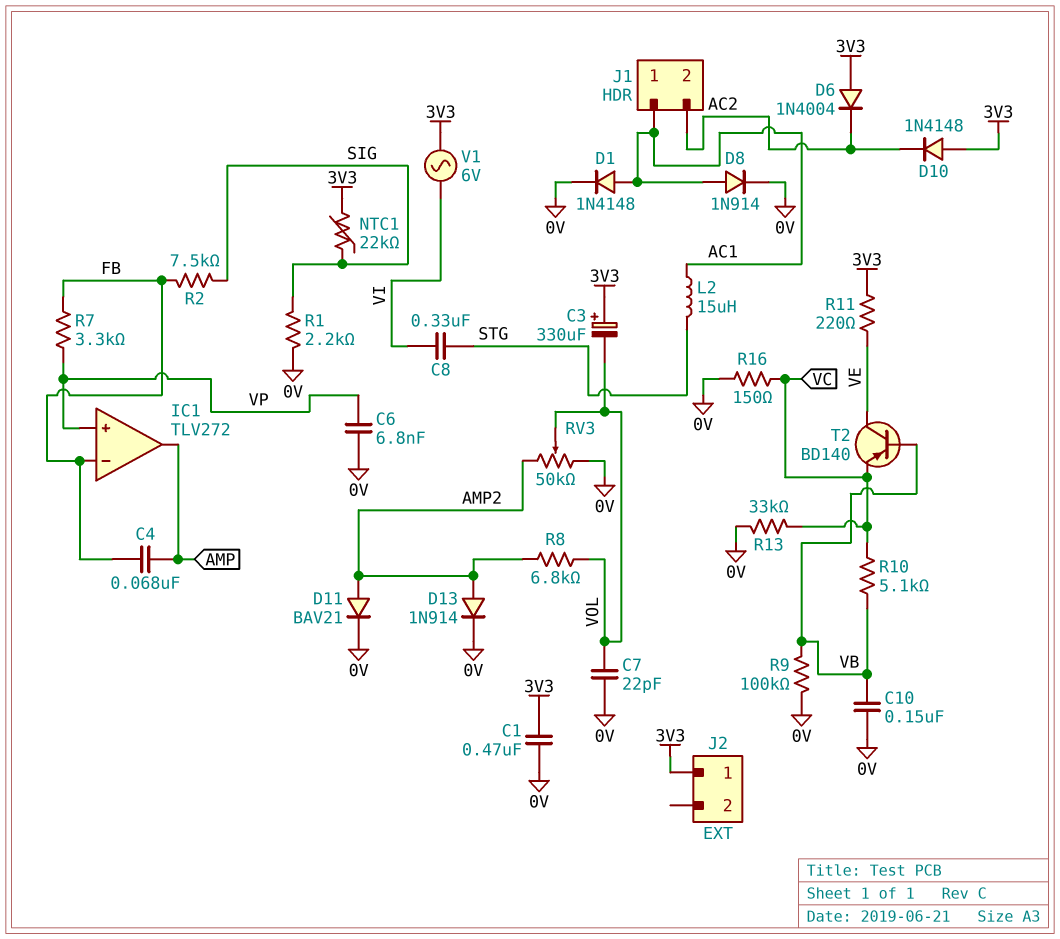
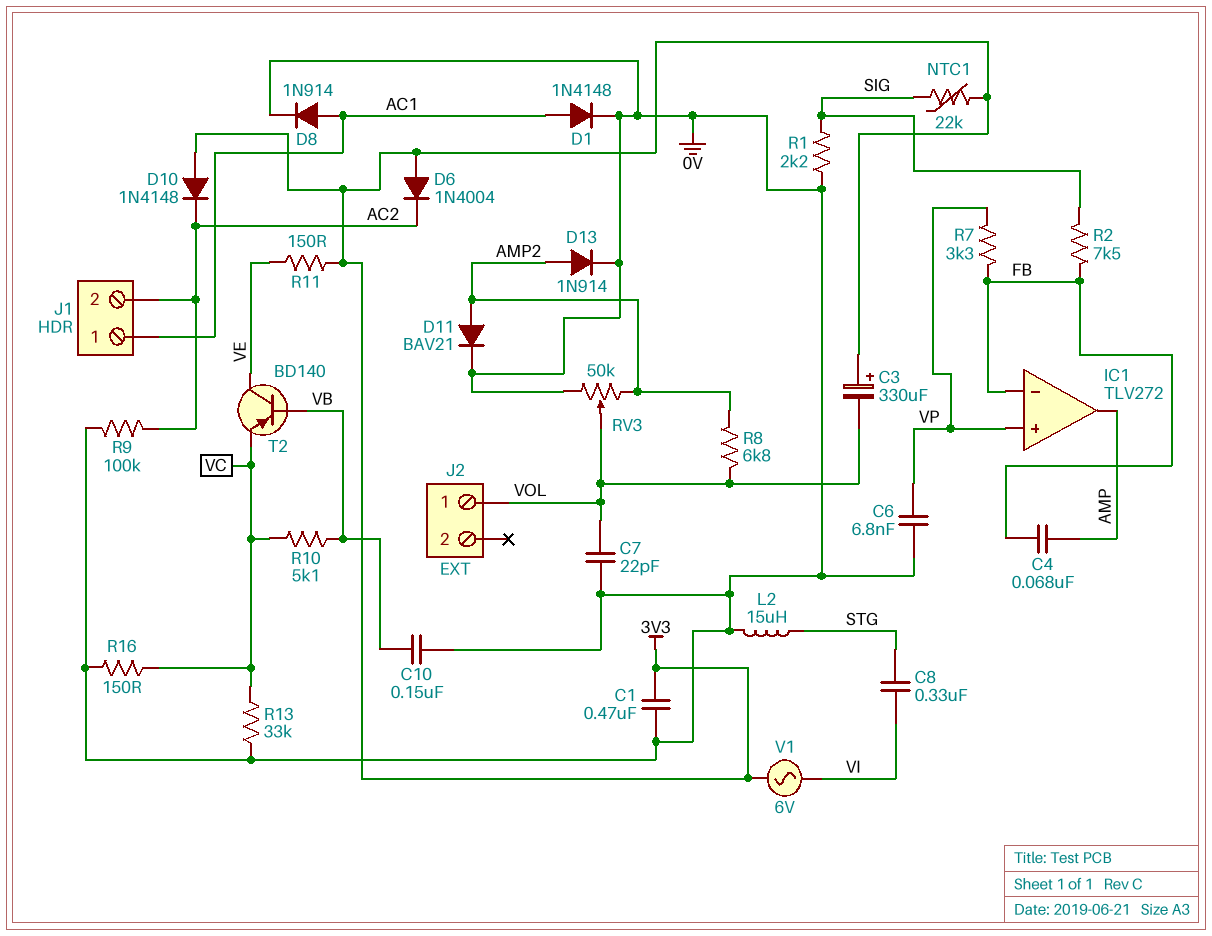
J2 pin 1: 3V3 -> VOL
L2: 15uH (AC1, STG) -> 15uH (0V, STG)
R9: 100k (0V, VB) -> 100k (0V, AC2)
R11: 220 (3V3, VE) -> 150 (3V3, VE)

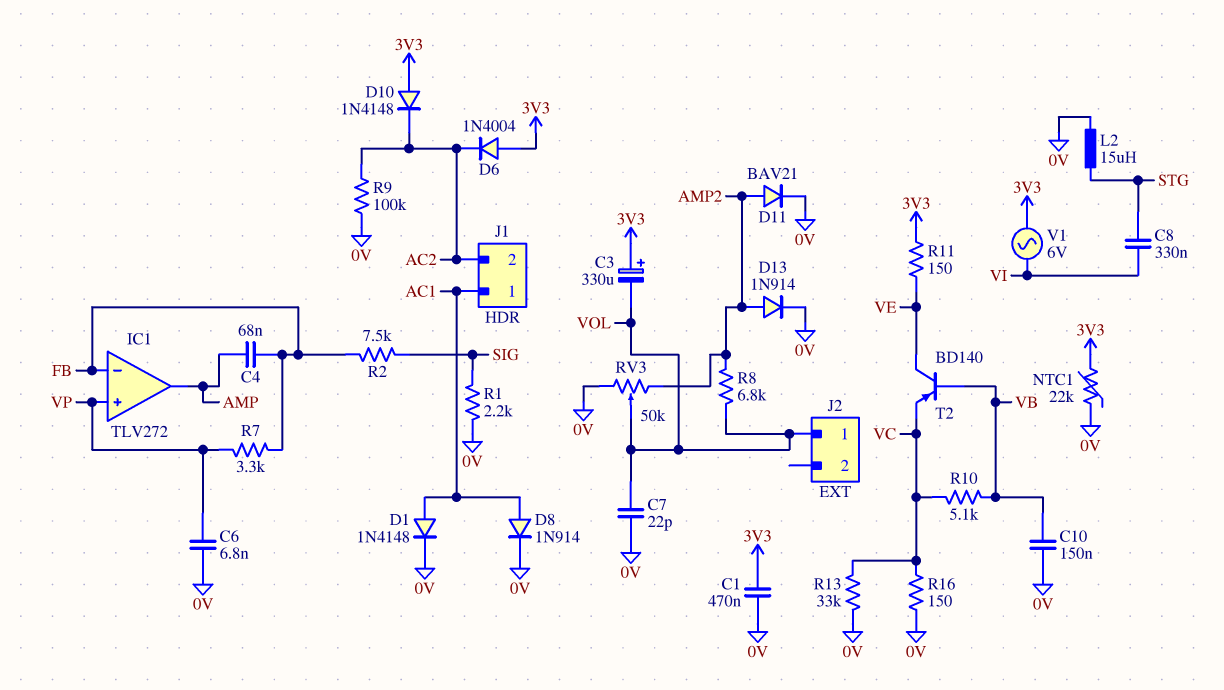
NTC1: 22k (3V3, SIG) -> 22k (0V, 3V3)

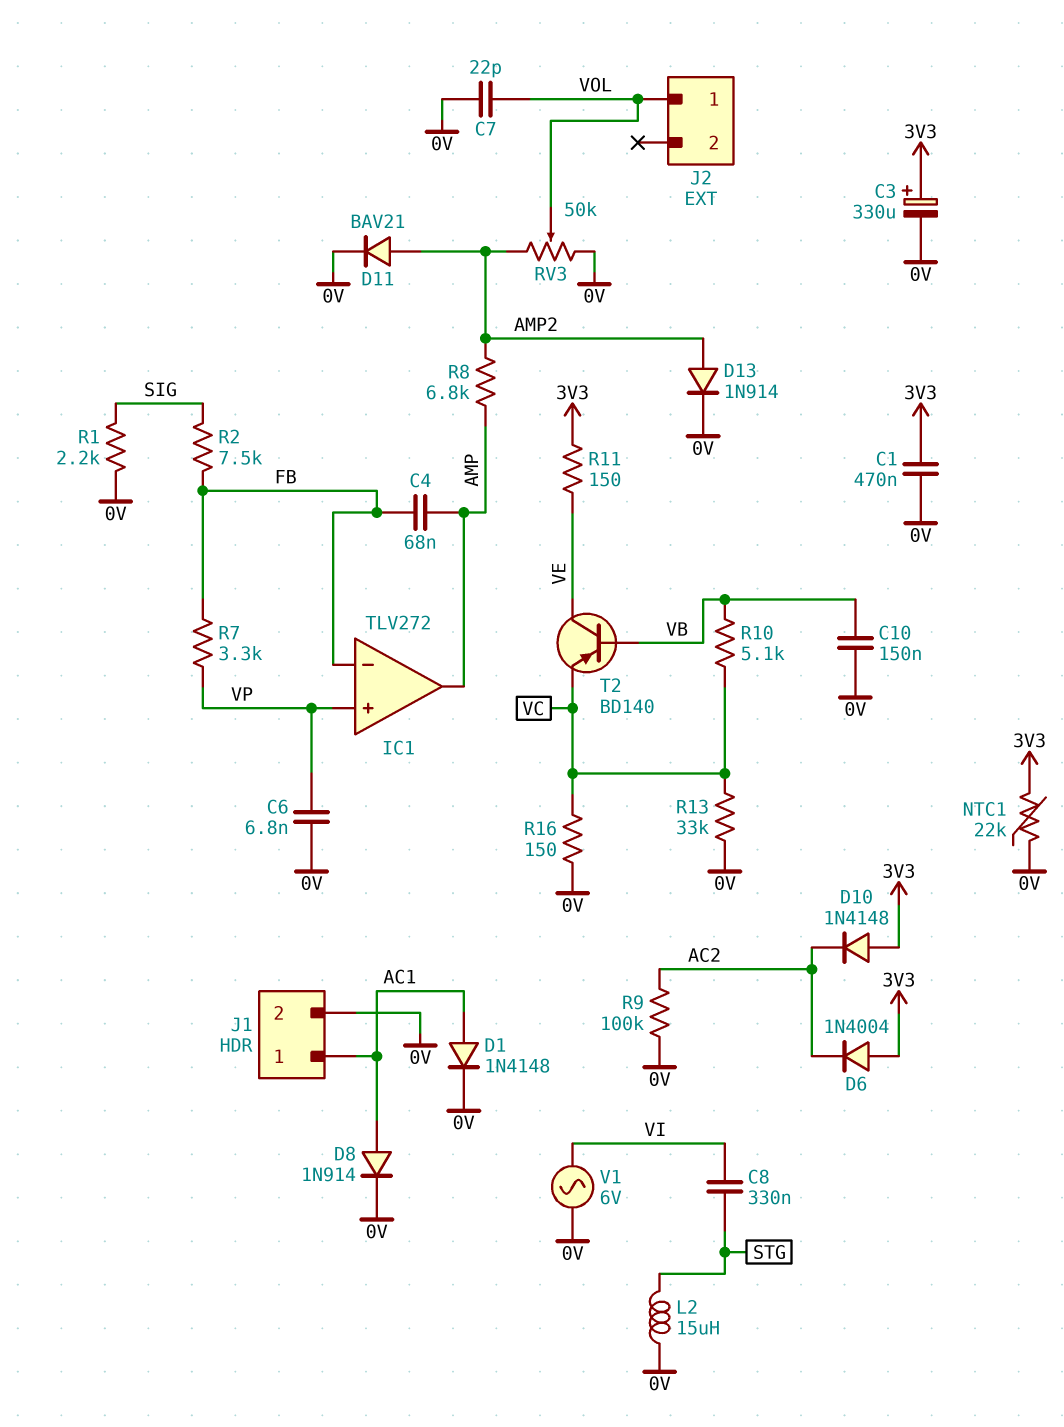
C3: 330uF (plus 3V3, minus VOL) -> 330uF (plus 3V3, minus 0V)
J1 pin 2: AC2 -> 0V
R8: 6.8k (AMP2, VOL) -> 6.8k (AMP, AMP2)
V1: AC 6V (3V3, VI) -> AC 6V (0V, VI)

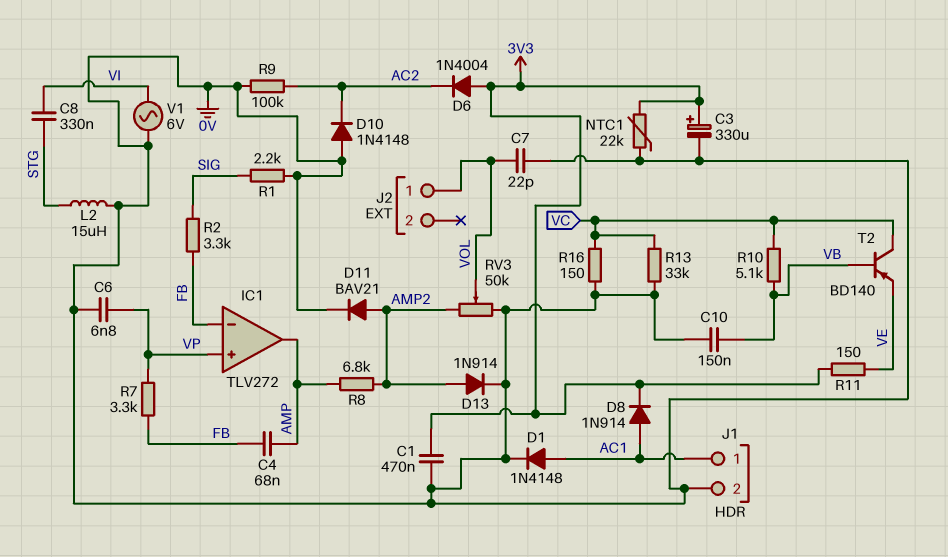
D8: diode 1N914 (A AC1, K 0V) -> diode 1N914 (A AC1, K 3V3)
D10: diode 1N4148 (A 3V3, K AC2) -> diode 1N4148 (A 0V, K AC2)
R2: 7.5k (FB, SIG) -> 3.3k (FB, SIG)
T2: PNP BD140 (B VB, C VE, E VC) -> PNP BD140 (B VB, C VC, E VE)

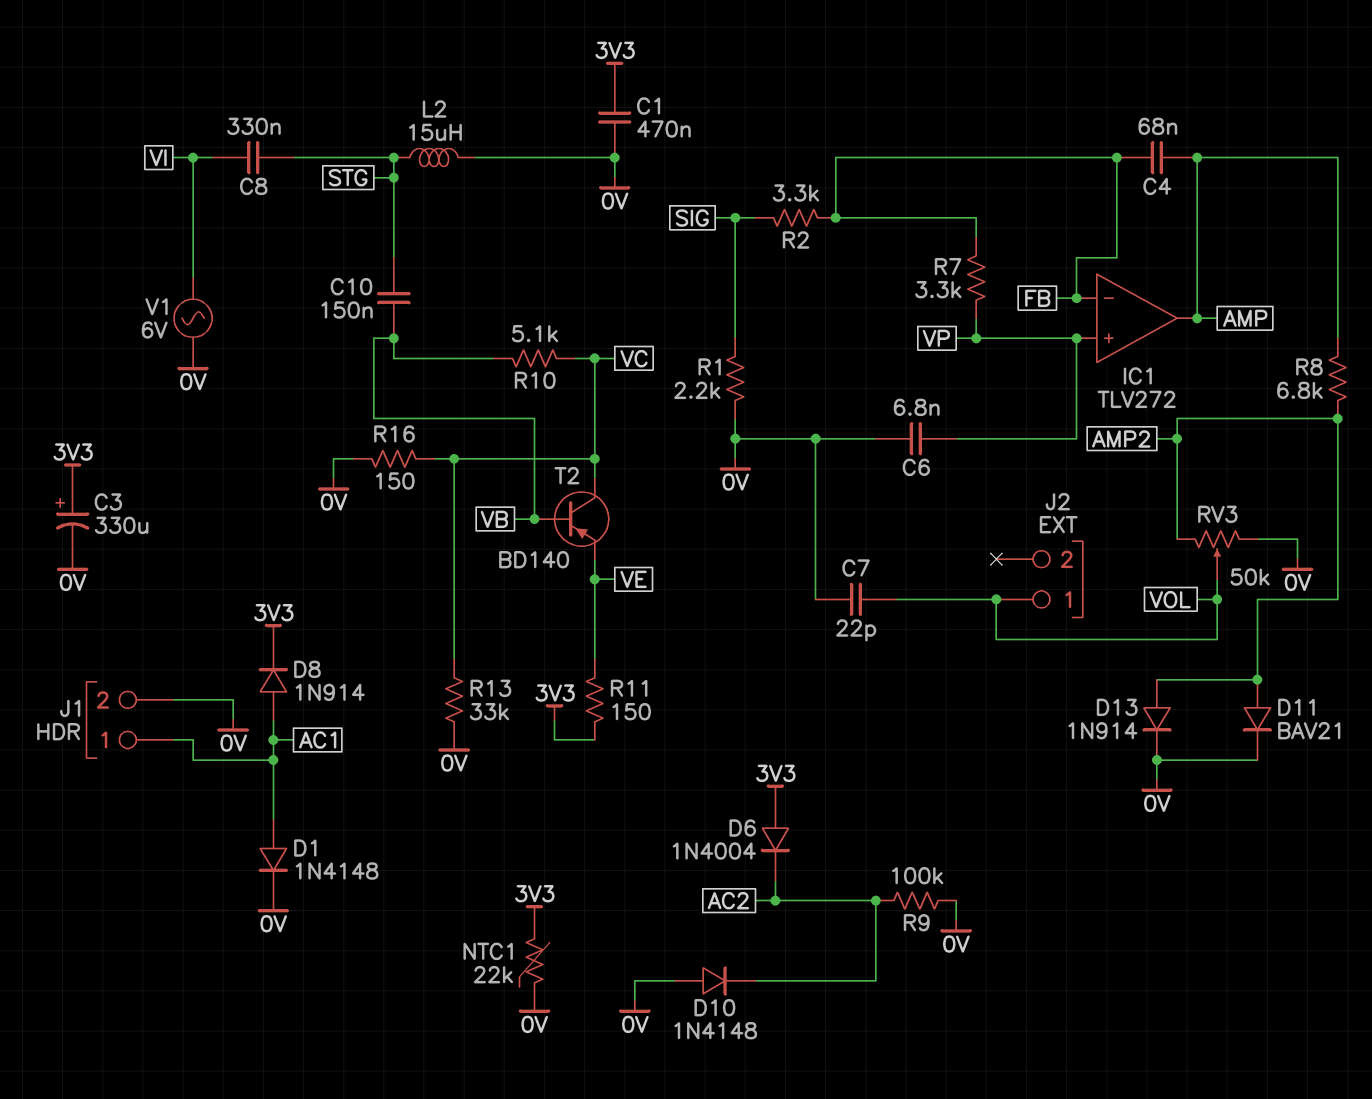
C10: 150nF (0V, VB) -> 150nF (STG, VB)

